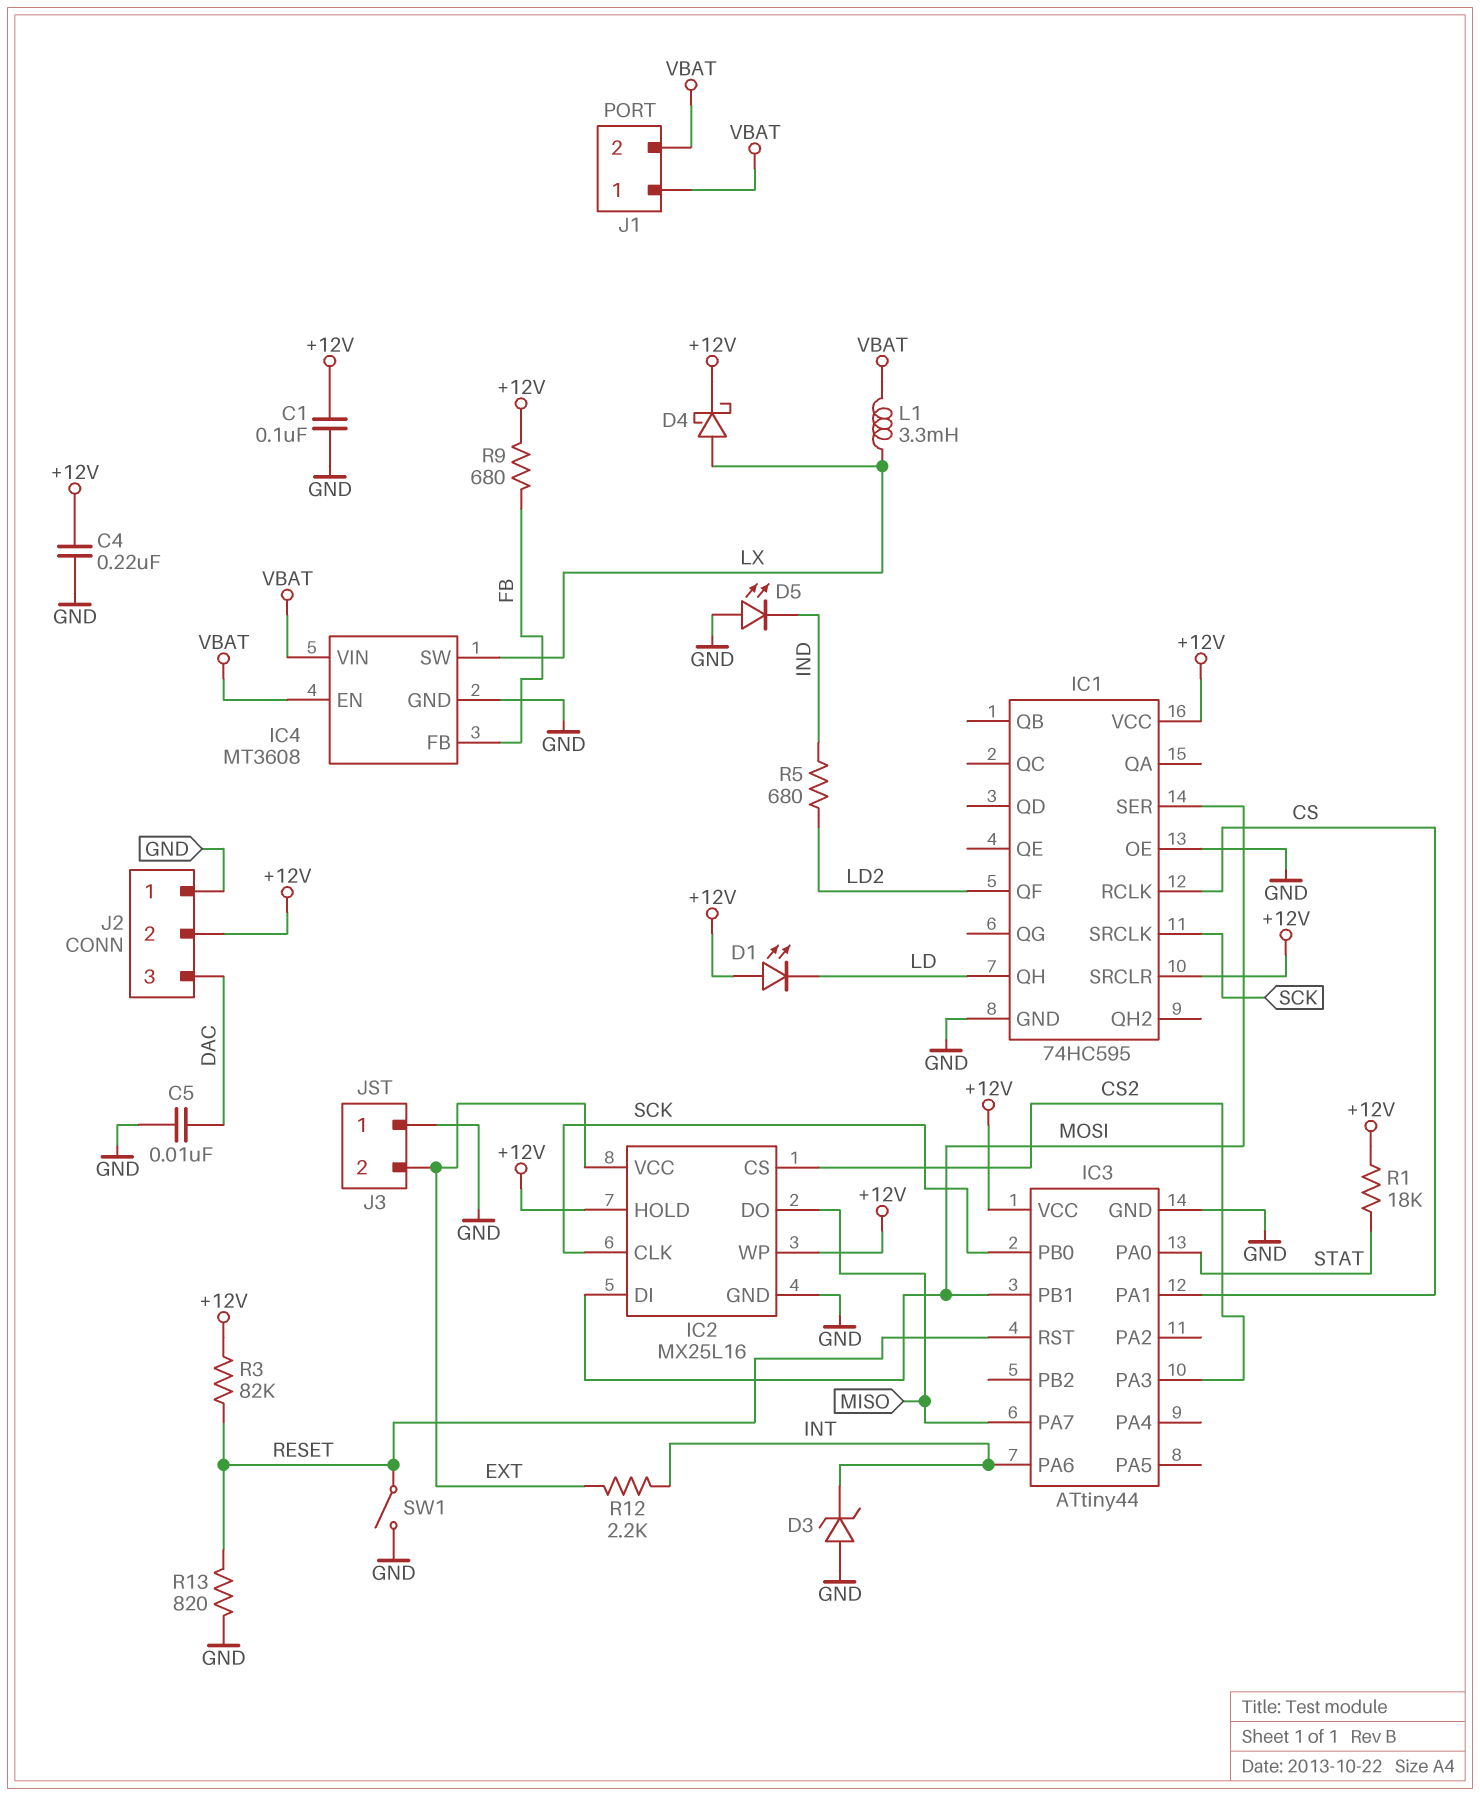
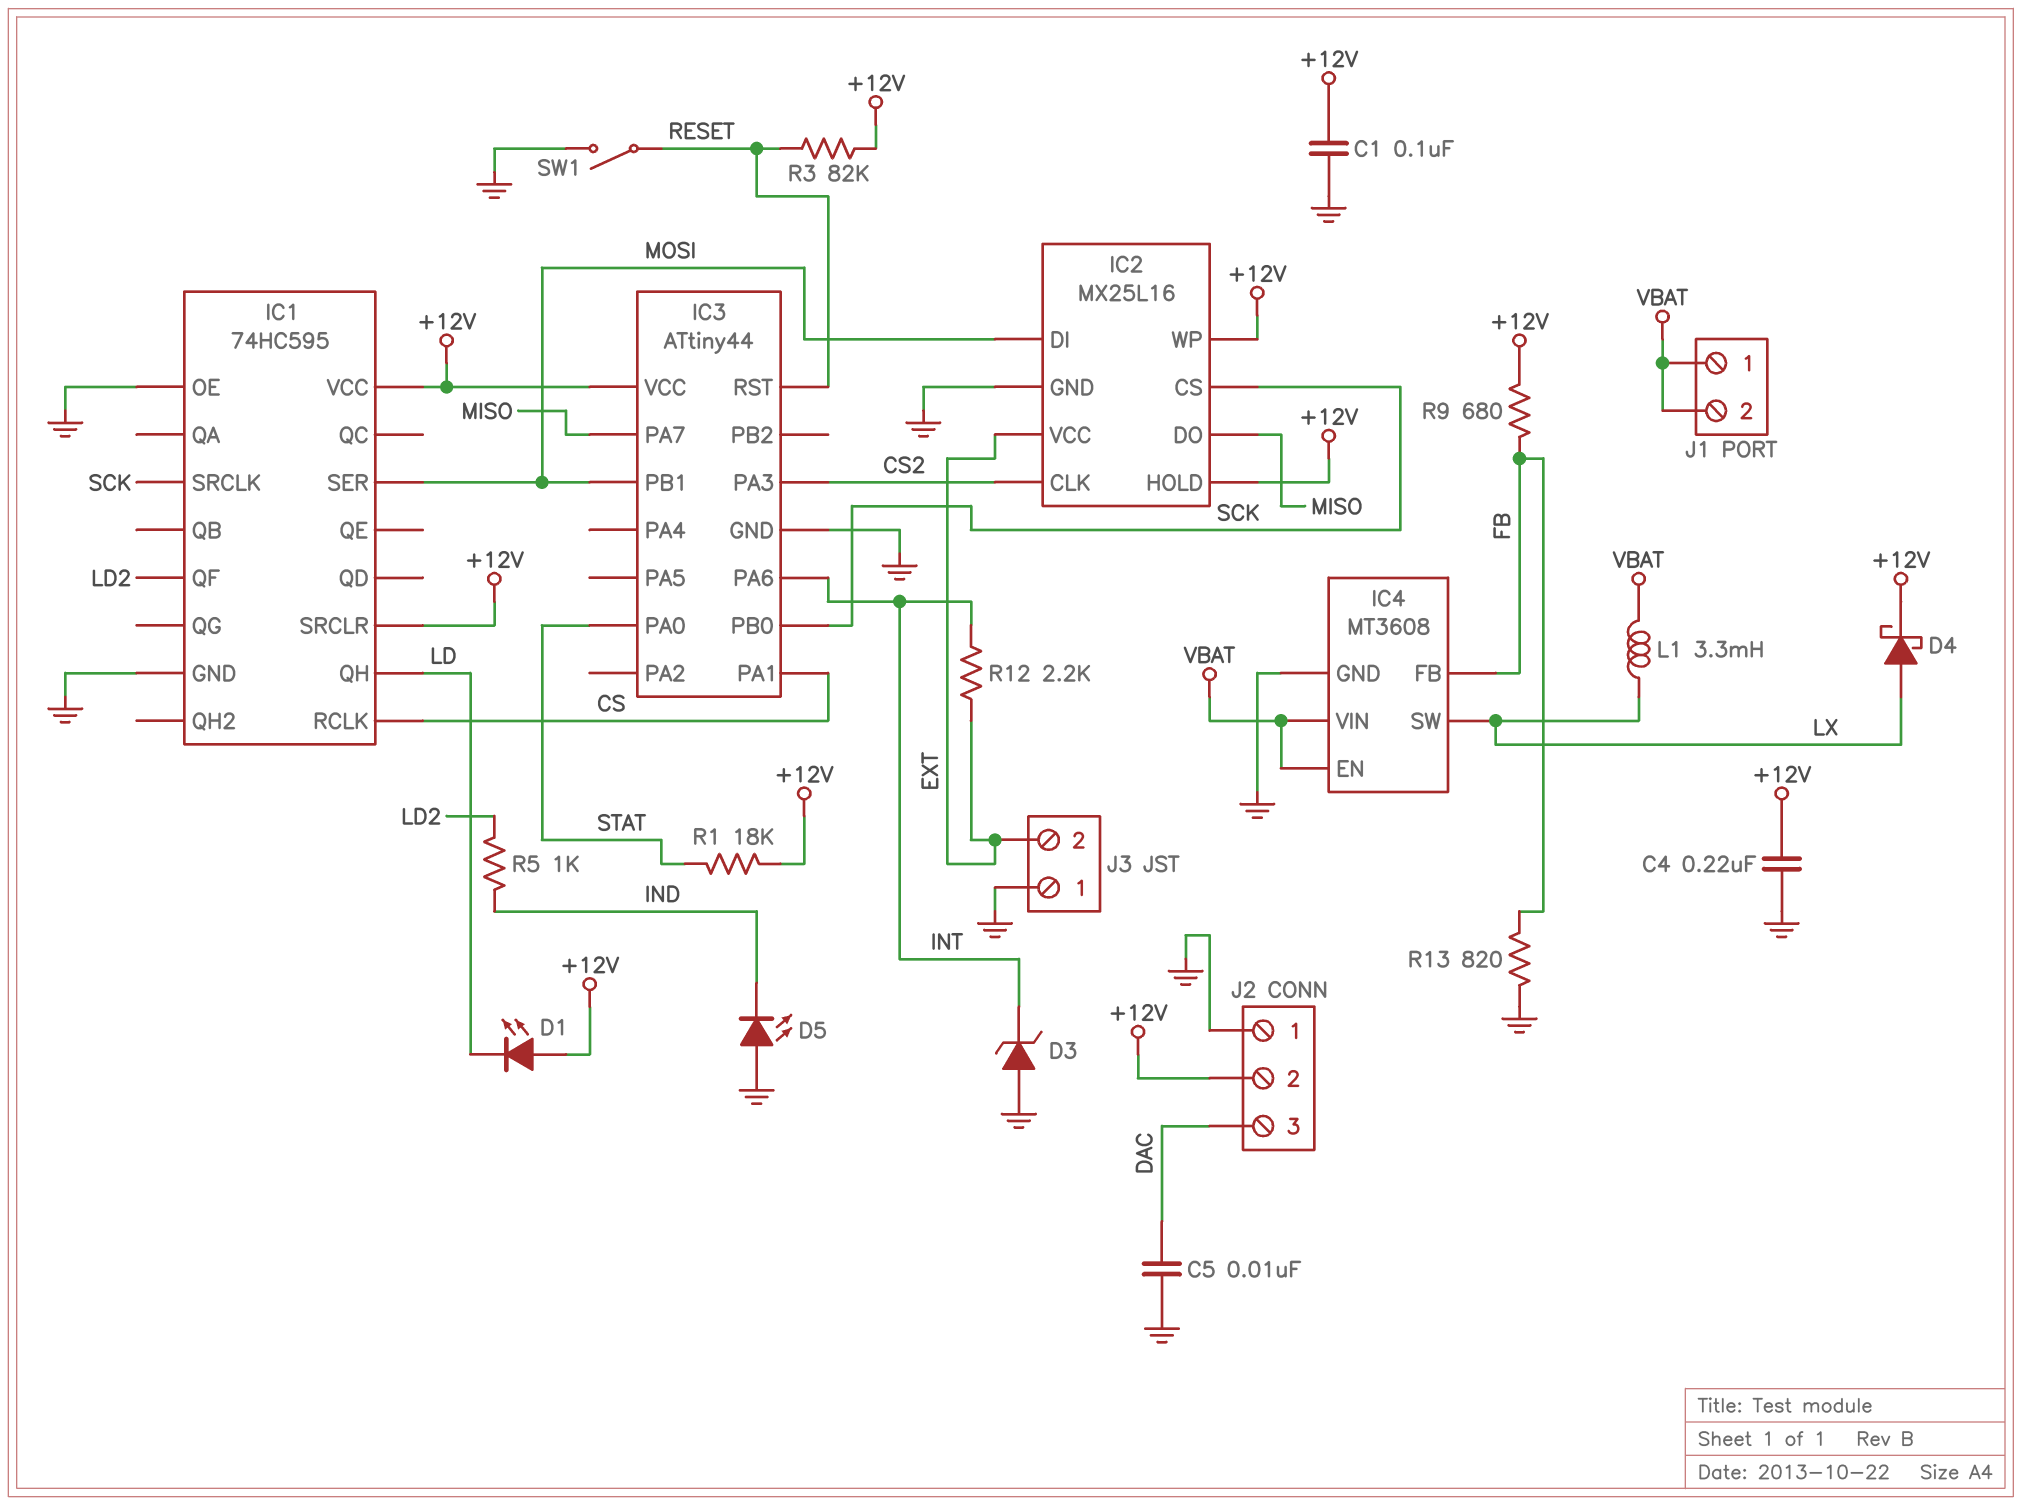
IC2 pin CLK: SCK -> CS2
IC2 pin CS: CS2 -> SCK
R5: 680 (IND, LD2) -> 1k (IND, LD2)
R13: 820 (GND, RESET) -> 820 (FB, GND)

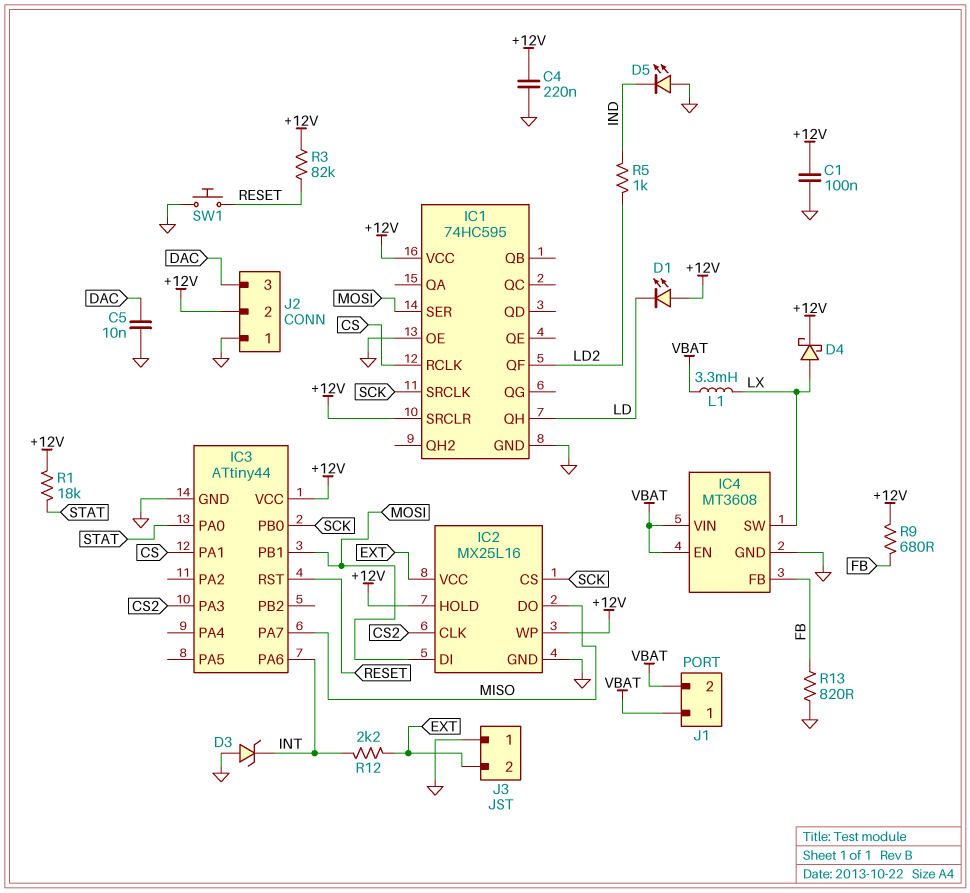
SW1: switch (GND, RESET) -> button (GND, RESET)

